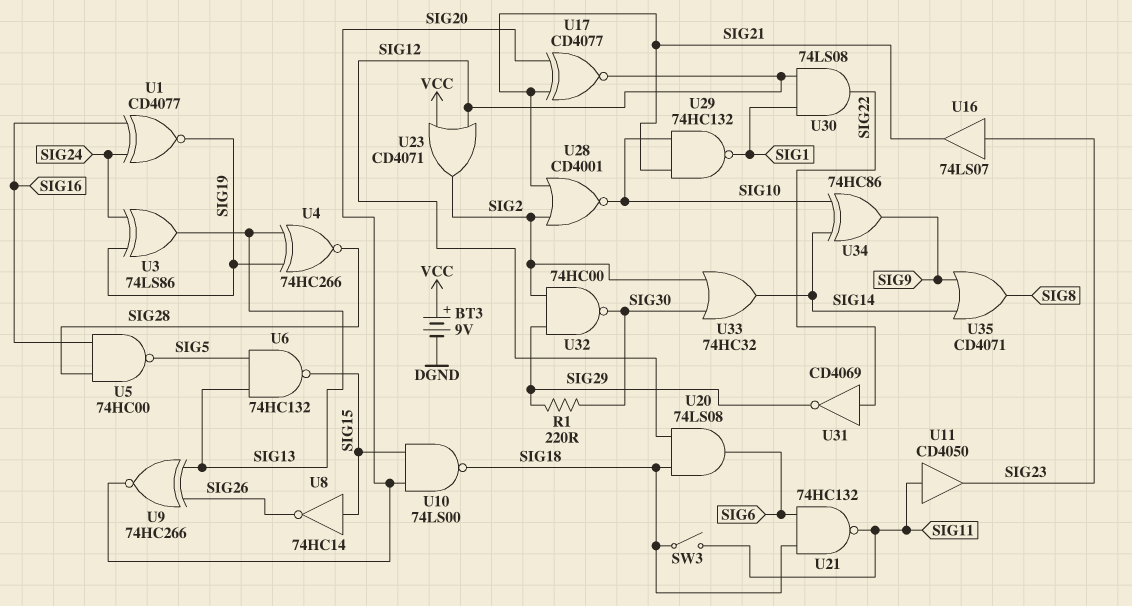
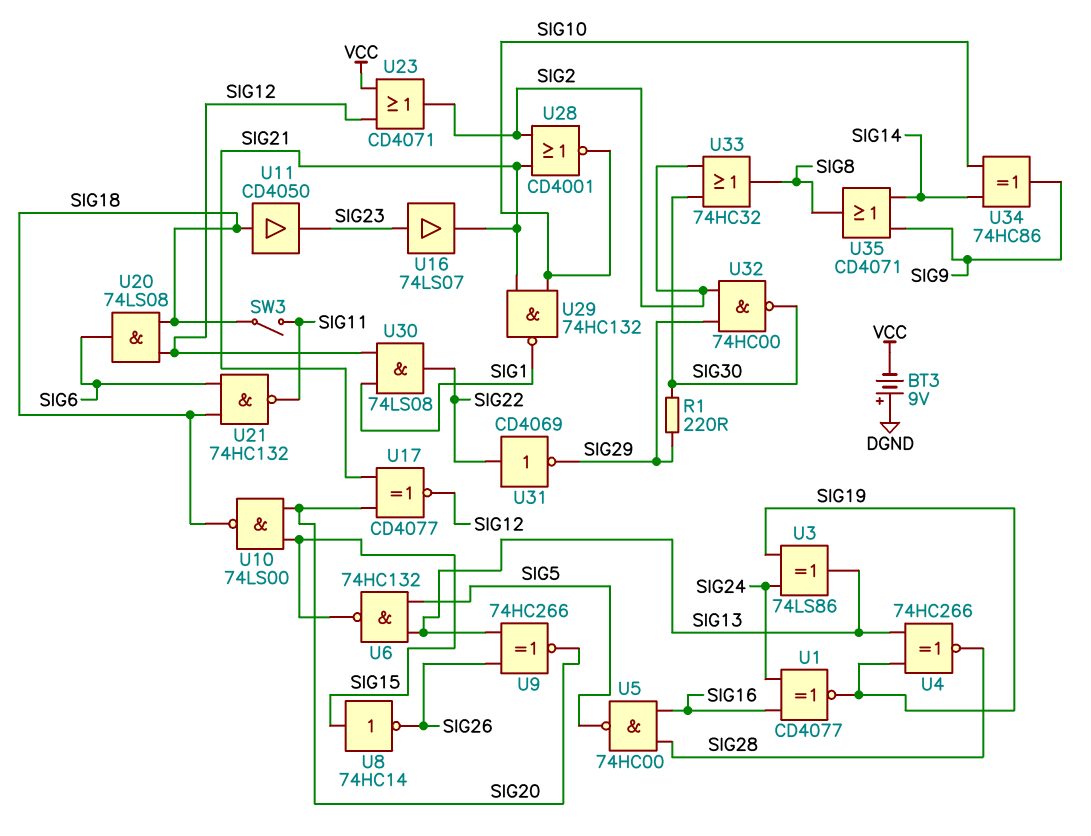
BT3: 9V (plus VCC, minus DGND) -> 9V (plus DGND, minus VCC)
U11: buffer CD4050 (in SIG11, out SIG23) -> buffer CD4050 (in SIG18, out SIG23)
U33: OR 74HC32 (in SIG2, in SIG30, out SIG14) -> OR 74HC32 (in SIG2, in SIG30, out SIG8)

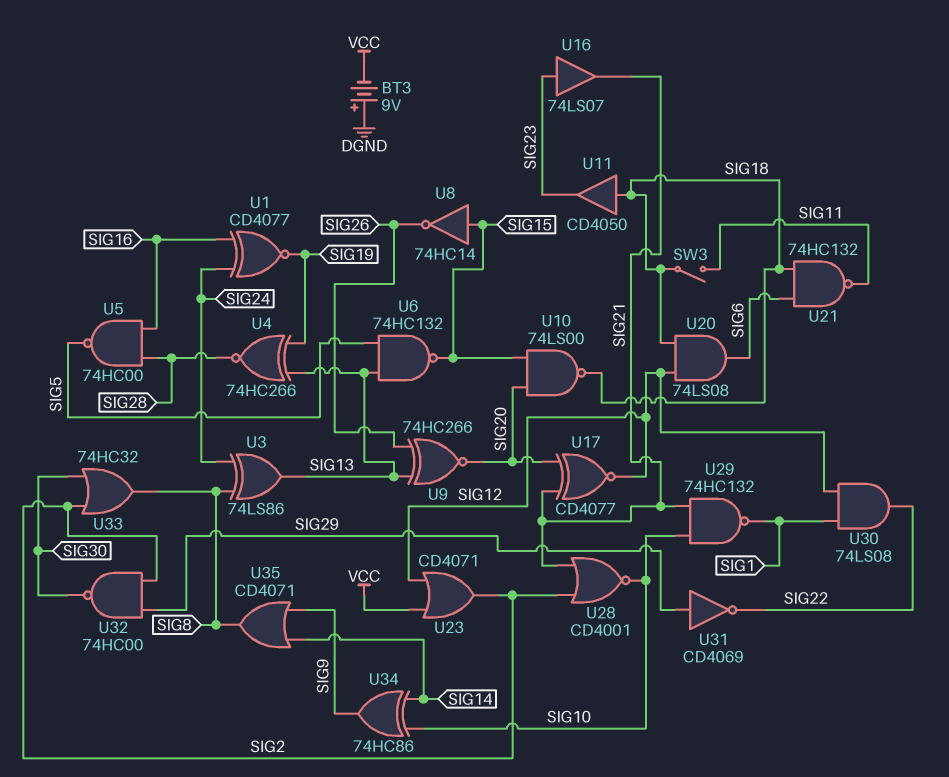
R1: 220 (SIG29, SIG30) -> none
U3: XOR 74LS86 (in SIG19, in SIG24, out SIG13) -> XOR 74LS86 (in SIG8, in SIG24, out SIG13)
U31: NOT CD4069 (in SIG22, out SIG29) -> NOT CD4069 (in SIG29, out SIG22)

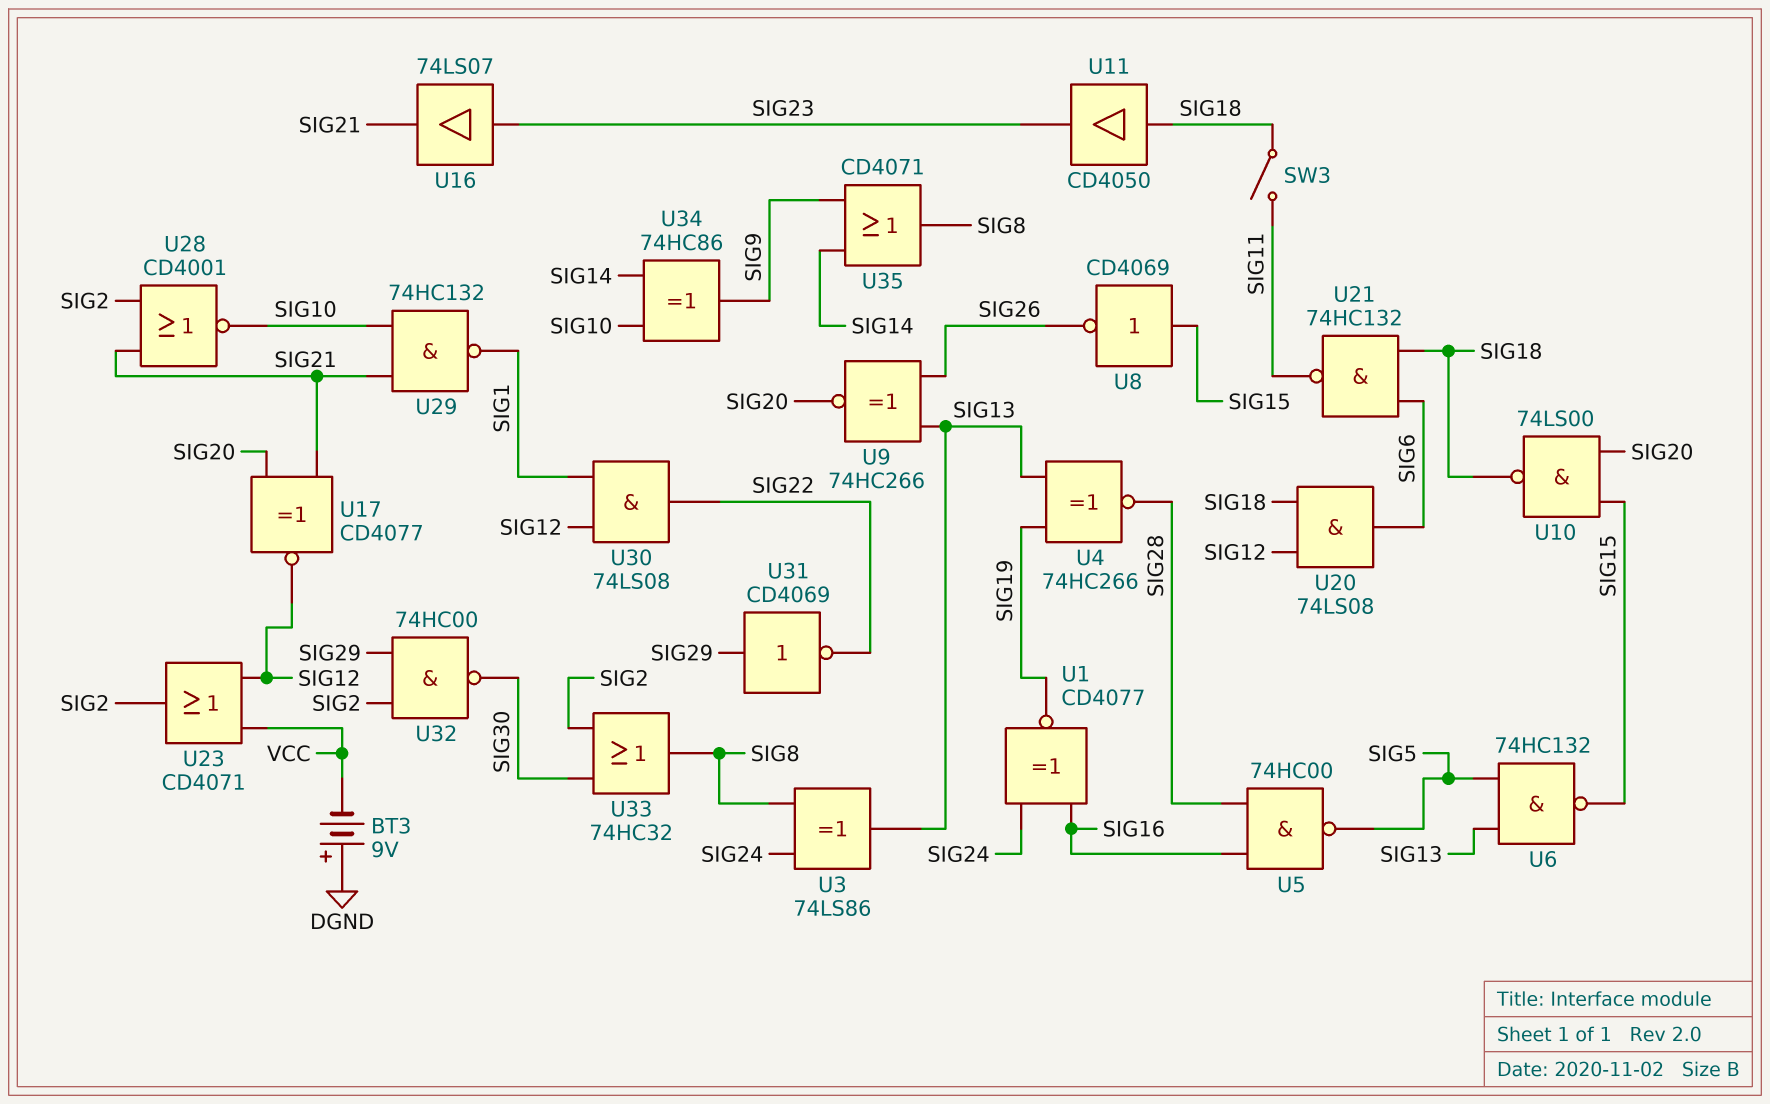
U8: NOT 74HC14 (in SIG15, out SIG26) -> NOT CD4069 (in SIG15, out SIG26)

